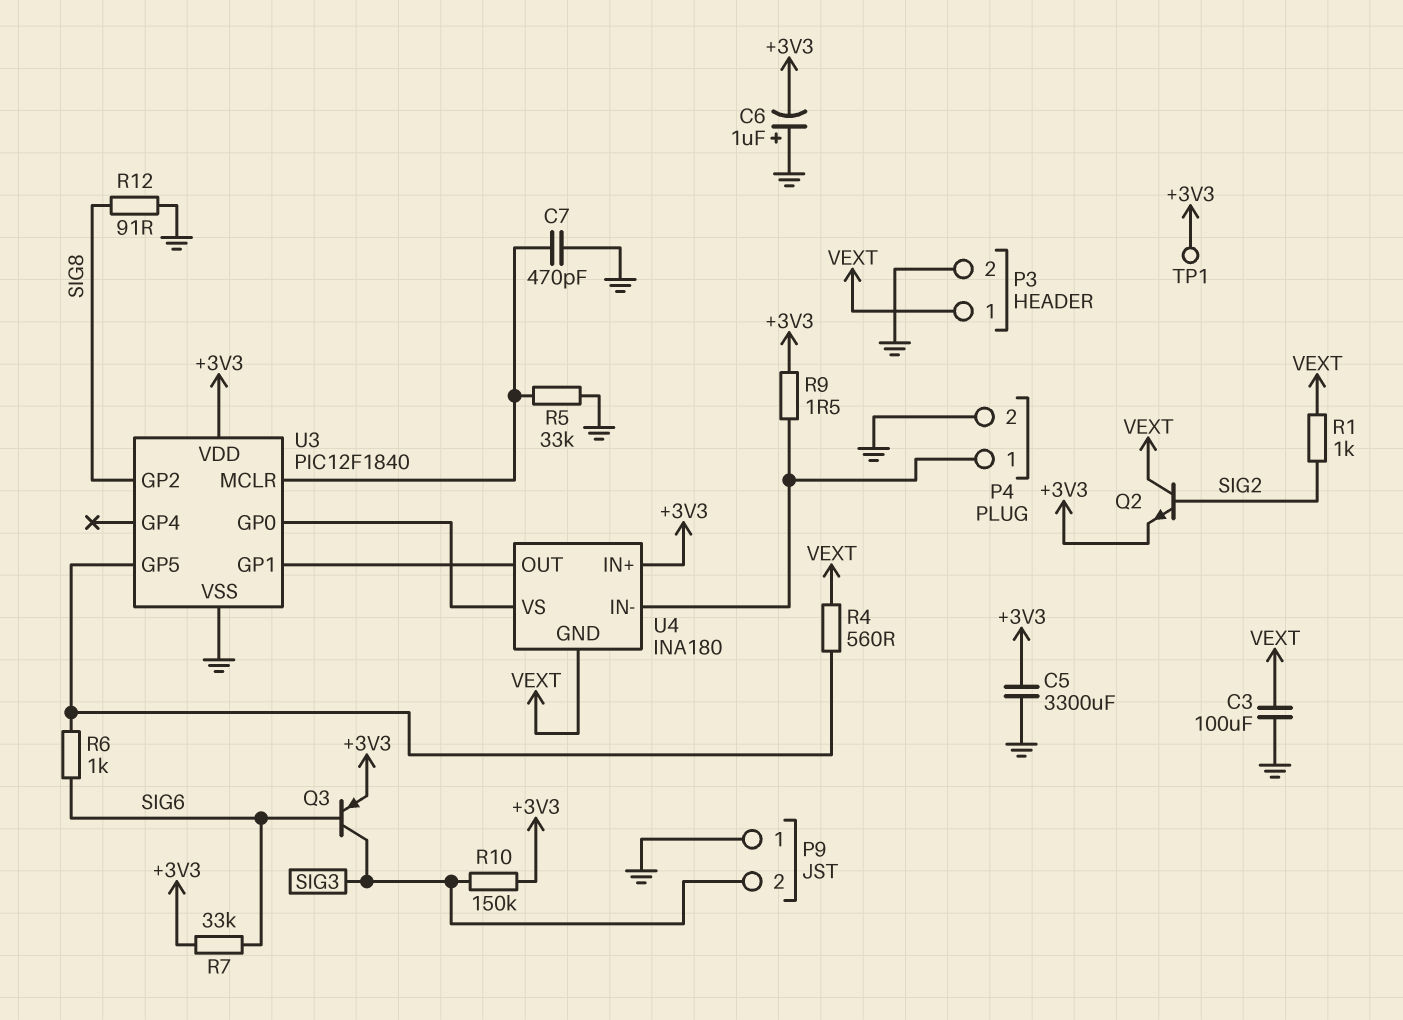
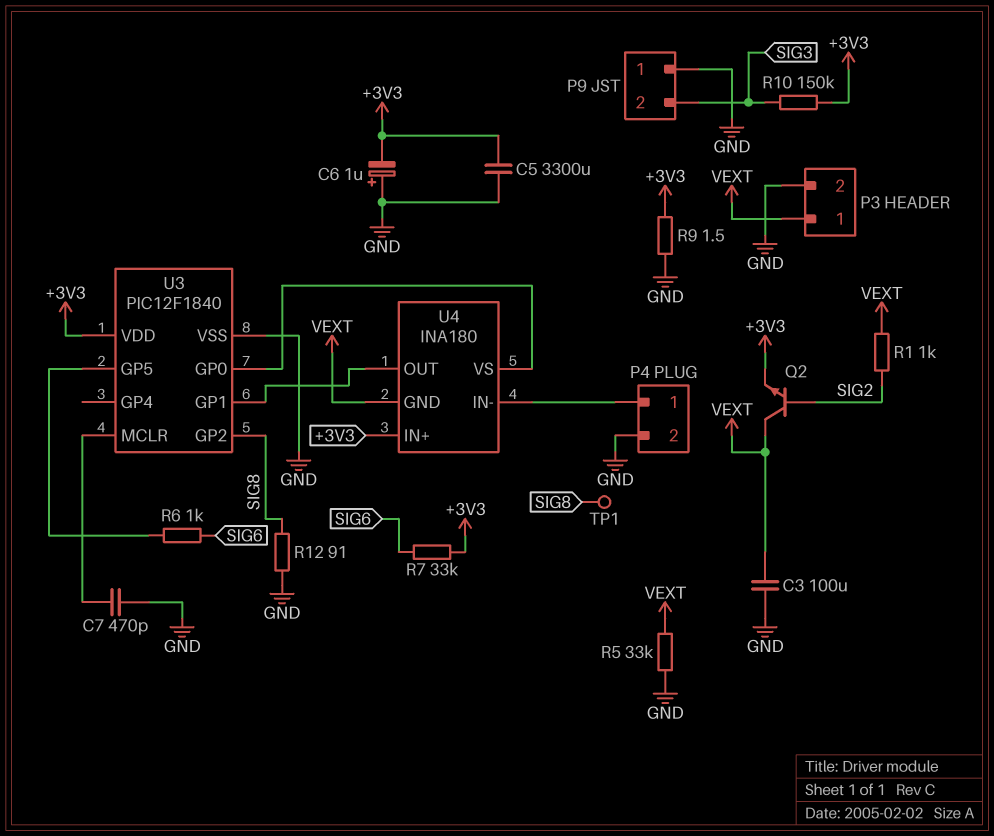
Q3: PNP (B SIG6, C SIG3, E +3V3) -> none
R4: 560 (U3/GP5, VEXT) -> none
R5: 33k (GND, U3/MCLR) -> 33k (GND, VEXT)
R9: 1.5 (+3V3, P4/1) -> 1.5 (+3V3, GND)
TP1: test point (+3V3) -> test point (SIG8)

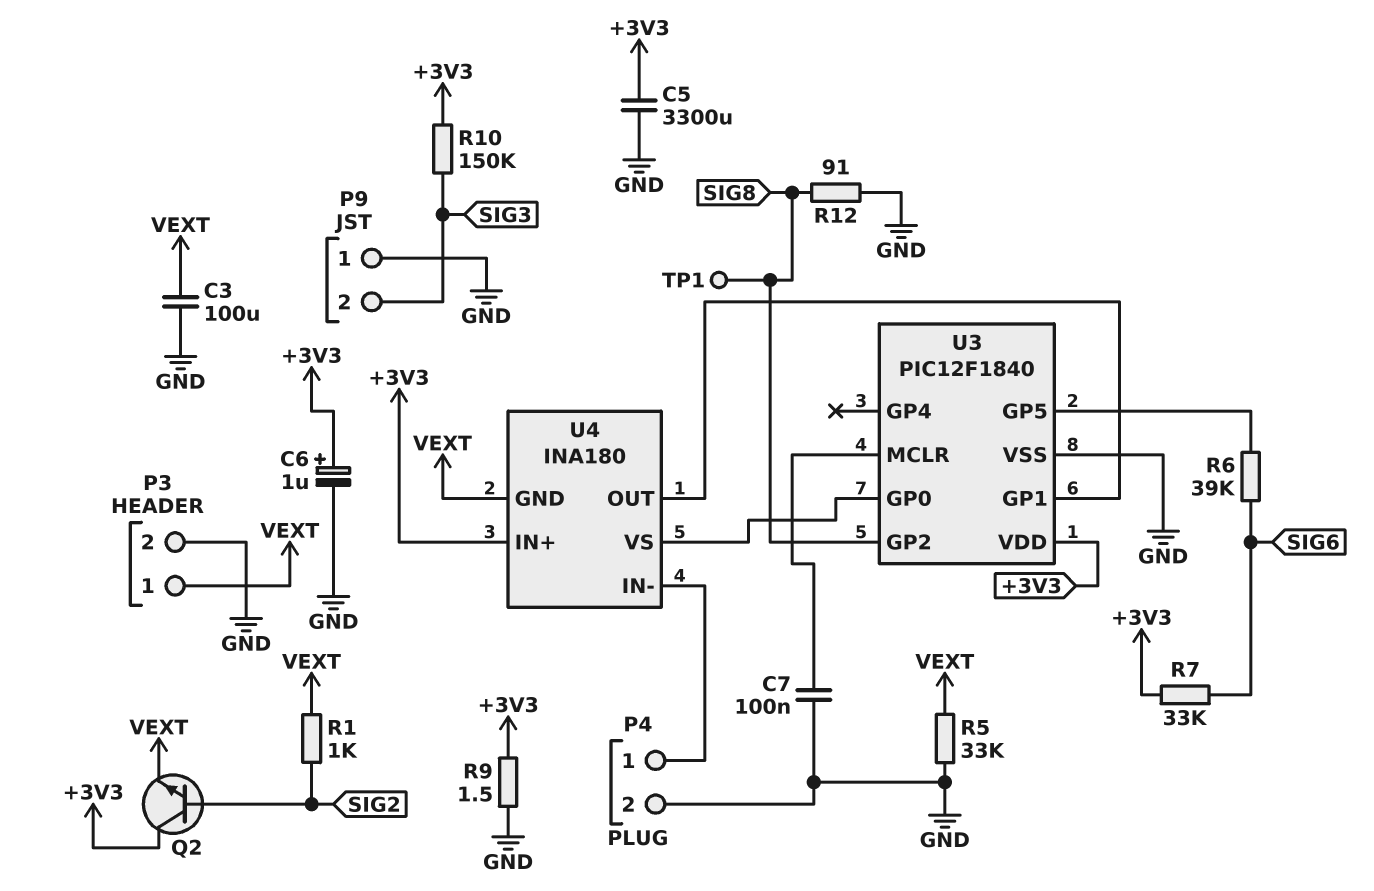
C6: 1uF (plus GND, minus +3V3) -> 1uF (plus +3V3, minus GND)
C7: 470pF (GND, U3/MCLR) -> 100nF (GND, U3/MCLR)
Q2: NPN (B SIG2, C VEXT, E +3V3) -> NPN (B SIG2, C +3V3, E VEXT)
R6: 1k (SIG6, U3/GP5) -> 39k (SIG6, U3/GP5)

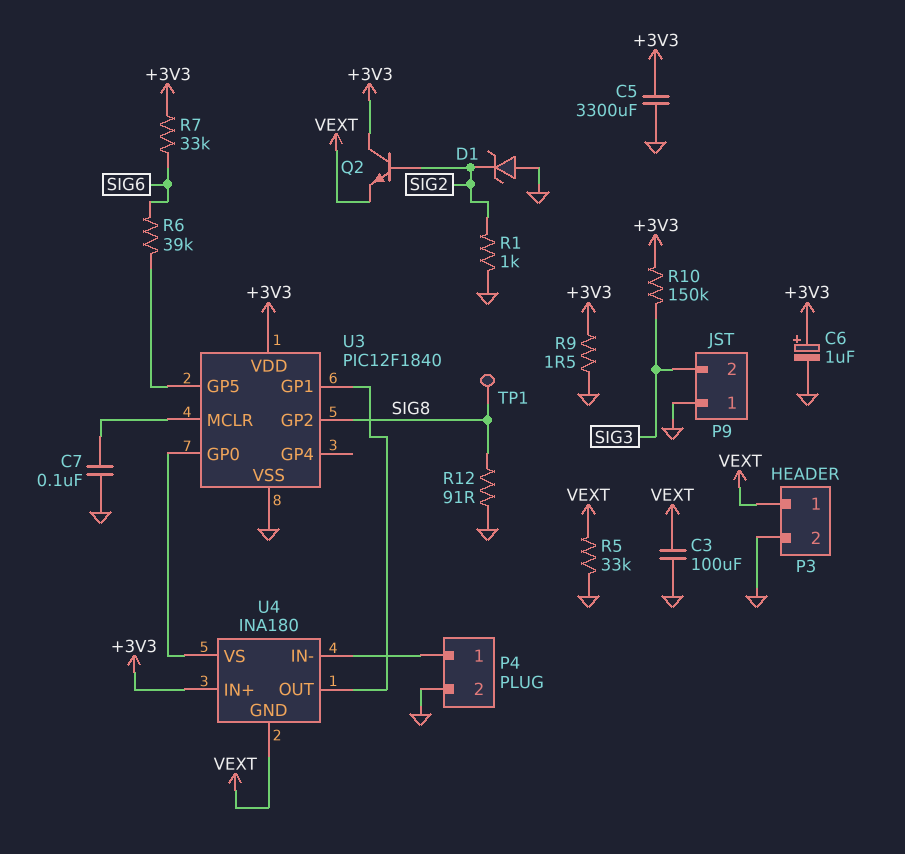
D1: none -> zener (A GND, K SIG2)
R1: 1k (SIG2, VEXT) -> 1k (GND, SIG2)

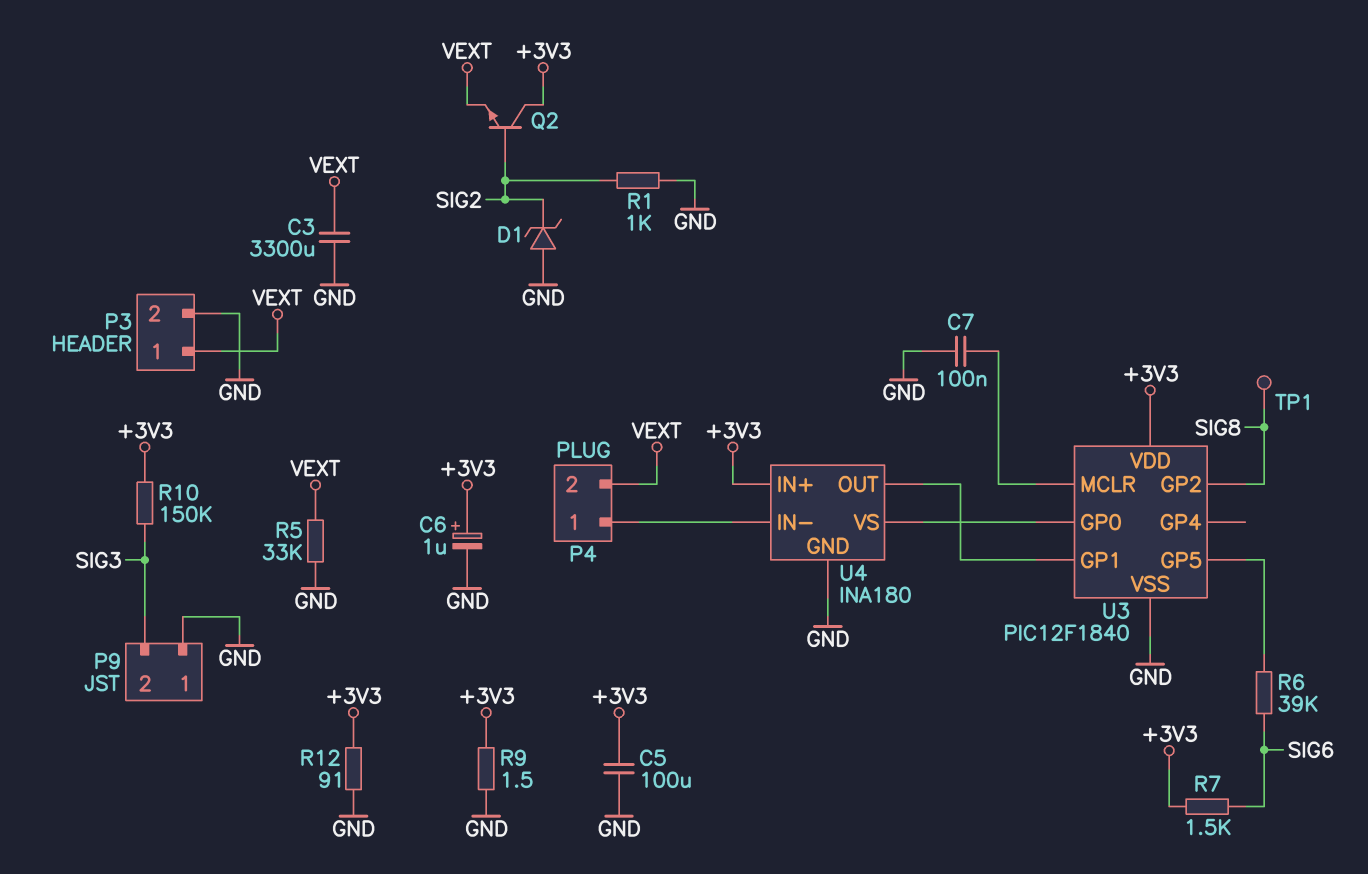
C3: 100uF (GND, VEXT) -> 3300uF (GND, VEXT)
C5: 3300uF (+3V3, GND) -> 100uF (+3V3, GND)
P4 pin 2: GND -> VEXT
R7: 33k (+3V3, SIG6) -> 1.5k (+3V3, SIG6)
R12: 91 (GND, SIG8) -> 91 (+3V3, GND)
U4 pin GND: VEXT -> GND

